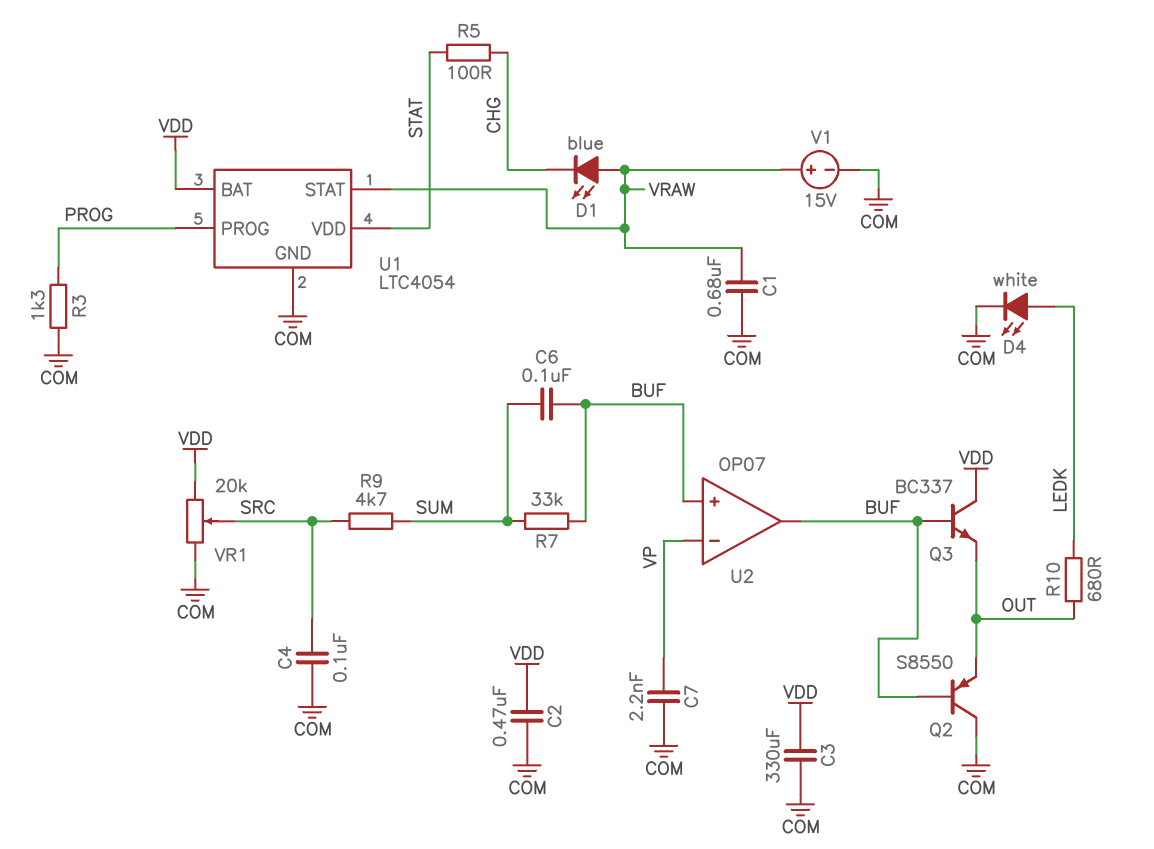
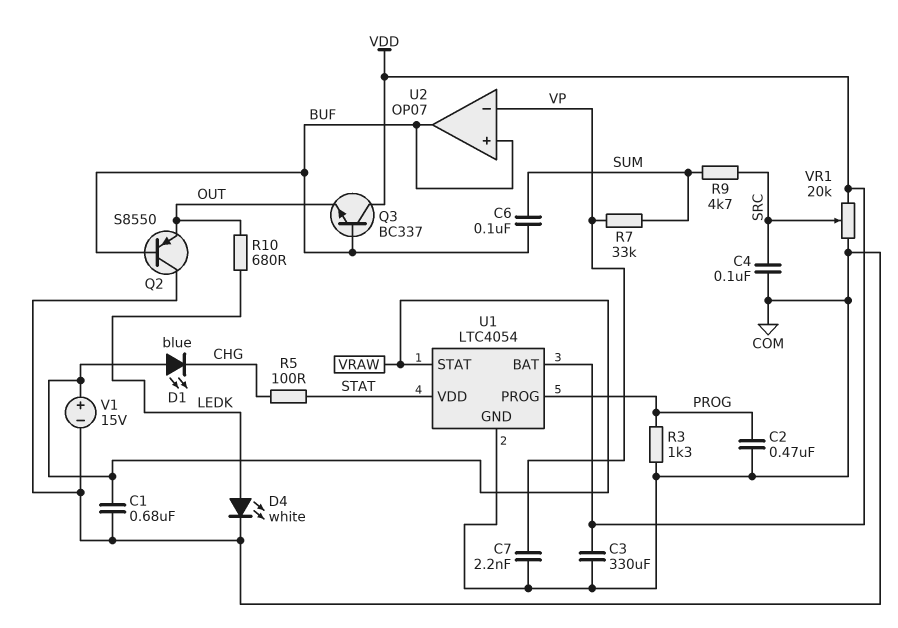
C2: 470nF (COM, VDD) -> 470nF (COM, PROG)
R7: 33k (BUF, SUM) -> 33k (SUM, VP)

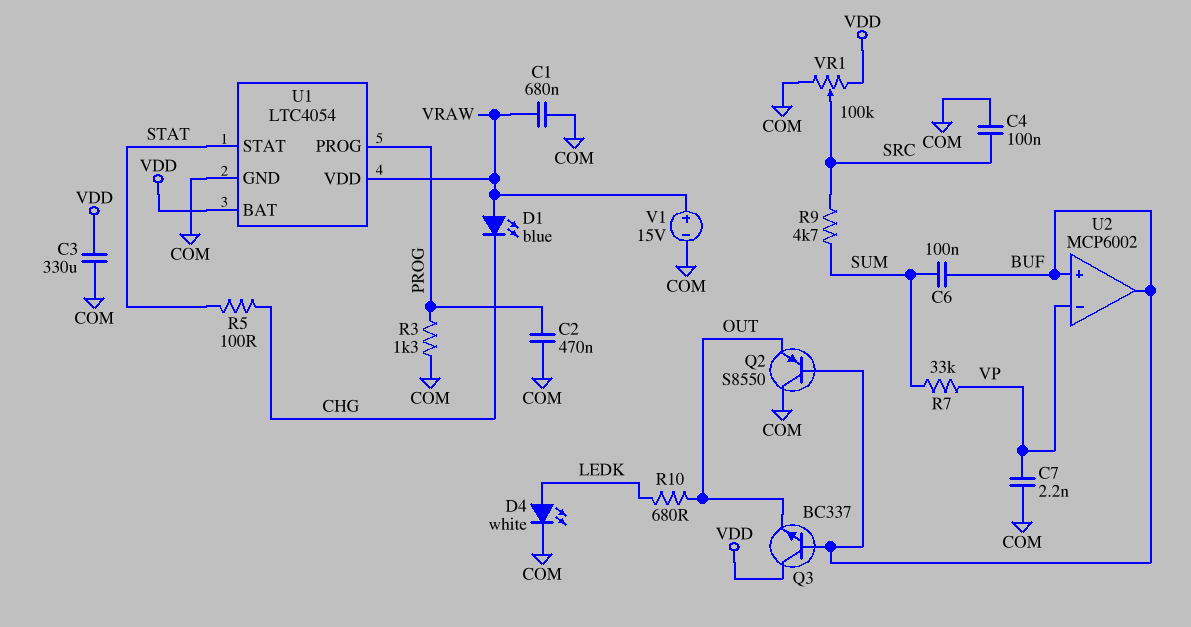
U1 pin STAT: VRAW -> STAT
U1 pin VDD: STAT -> VRAW
U2: OP07 -> MCP6002
VR1: 20k (COM, VDD, wiper SRC) -> 100k (COM, VDD, wiper SRC)

